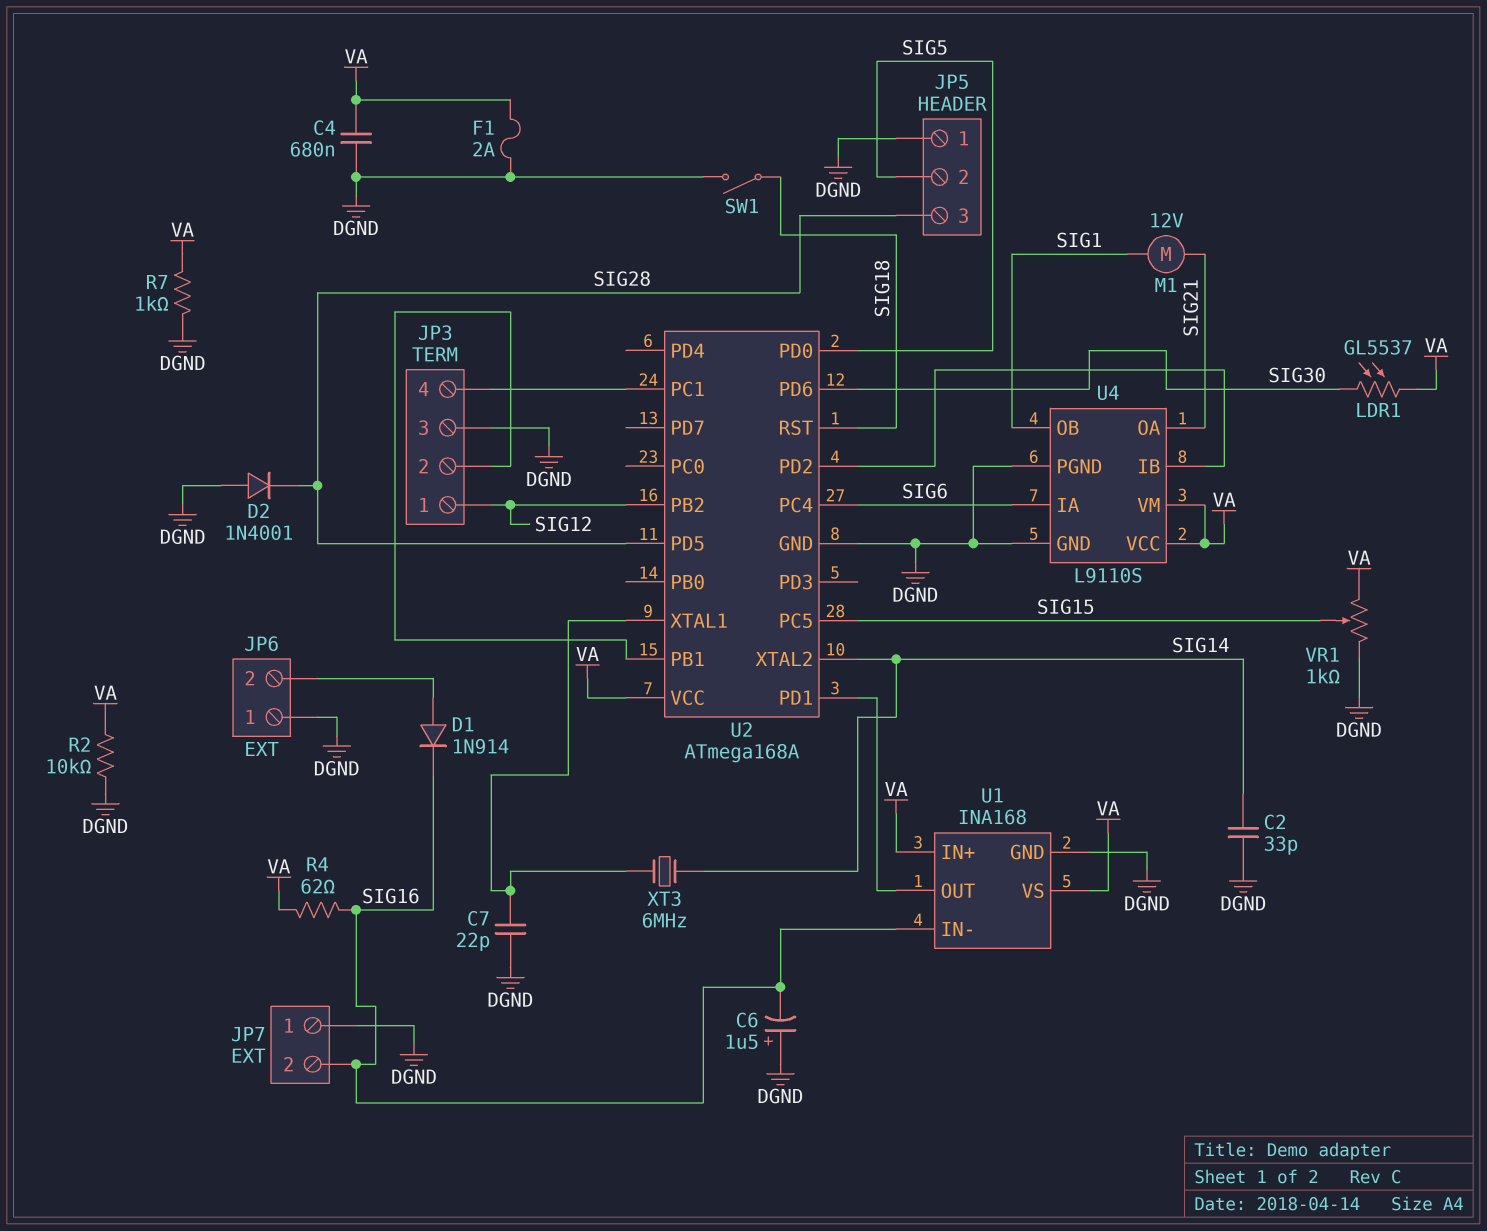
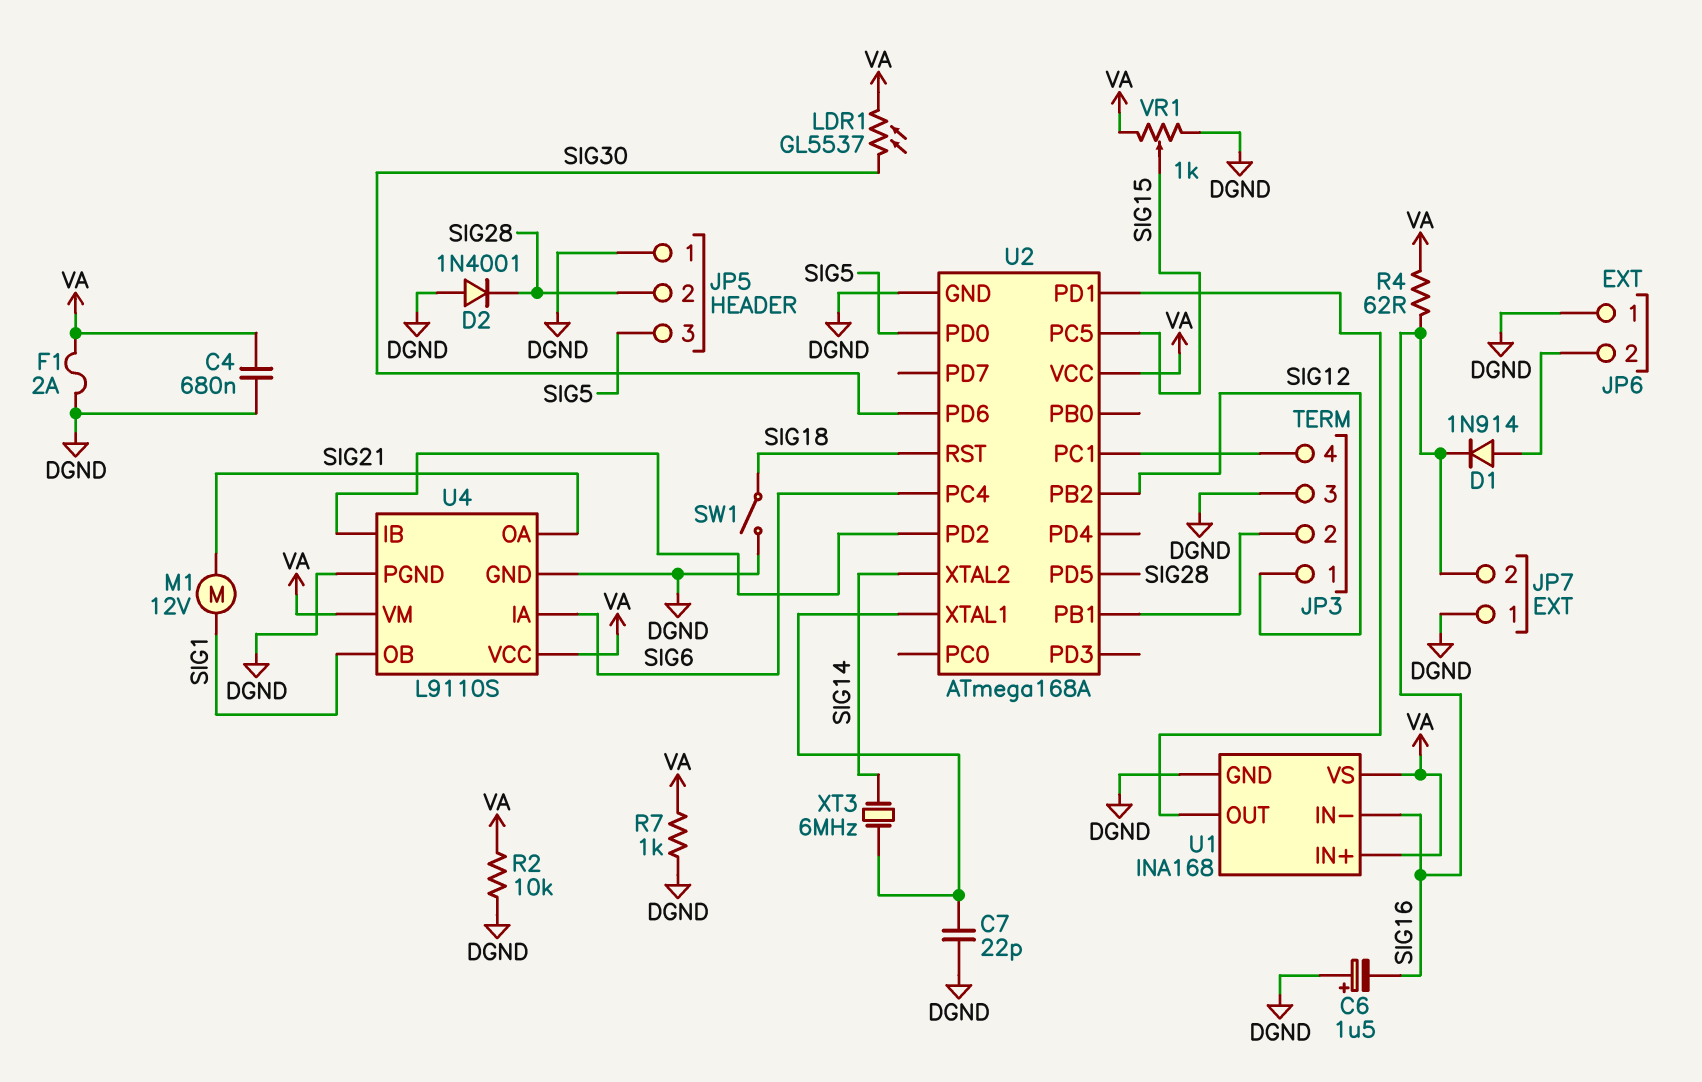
C2: 33pF (DGND, SIG14) -> none
JP5 pin 2: SIG5 -> SIG28
JP5 pin 3: SIG28 -> SIG5

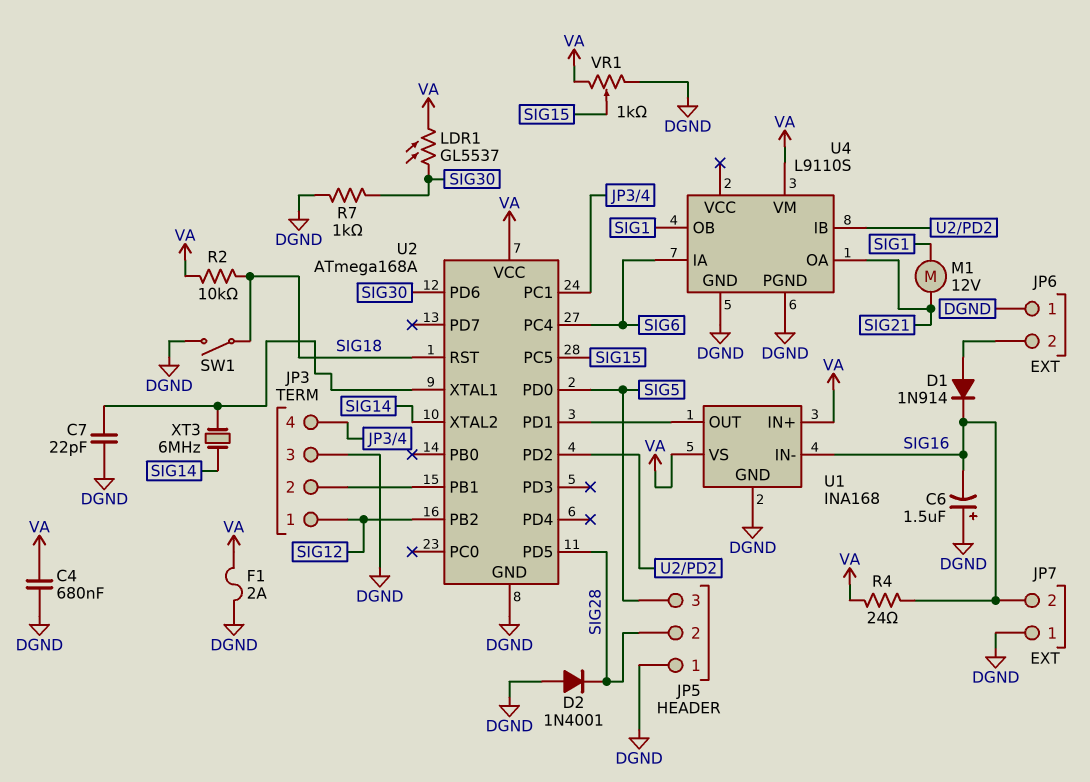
R2: 10k (DGND, VA) -> 10k (SIG18, VA)
R4: 62 (SIG16, VA) -> 24 (SIG16, VA)
R7: 1k (DGND, VA) -> 1k (DGND, SIG30)
U4 pin VCC: VA -> none

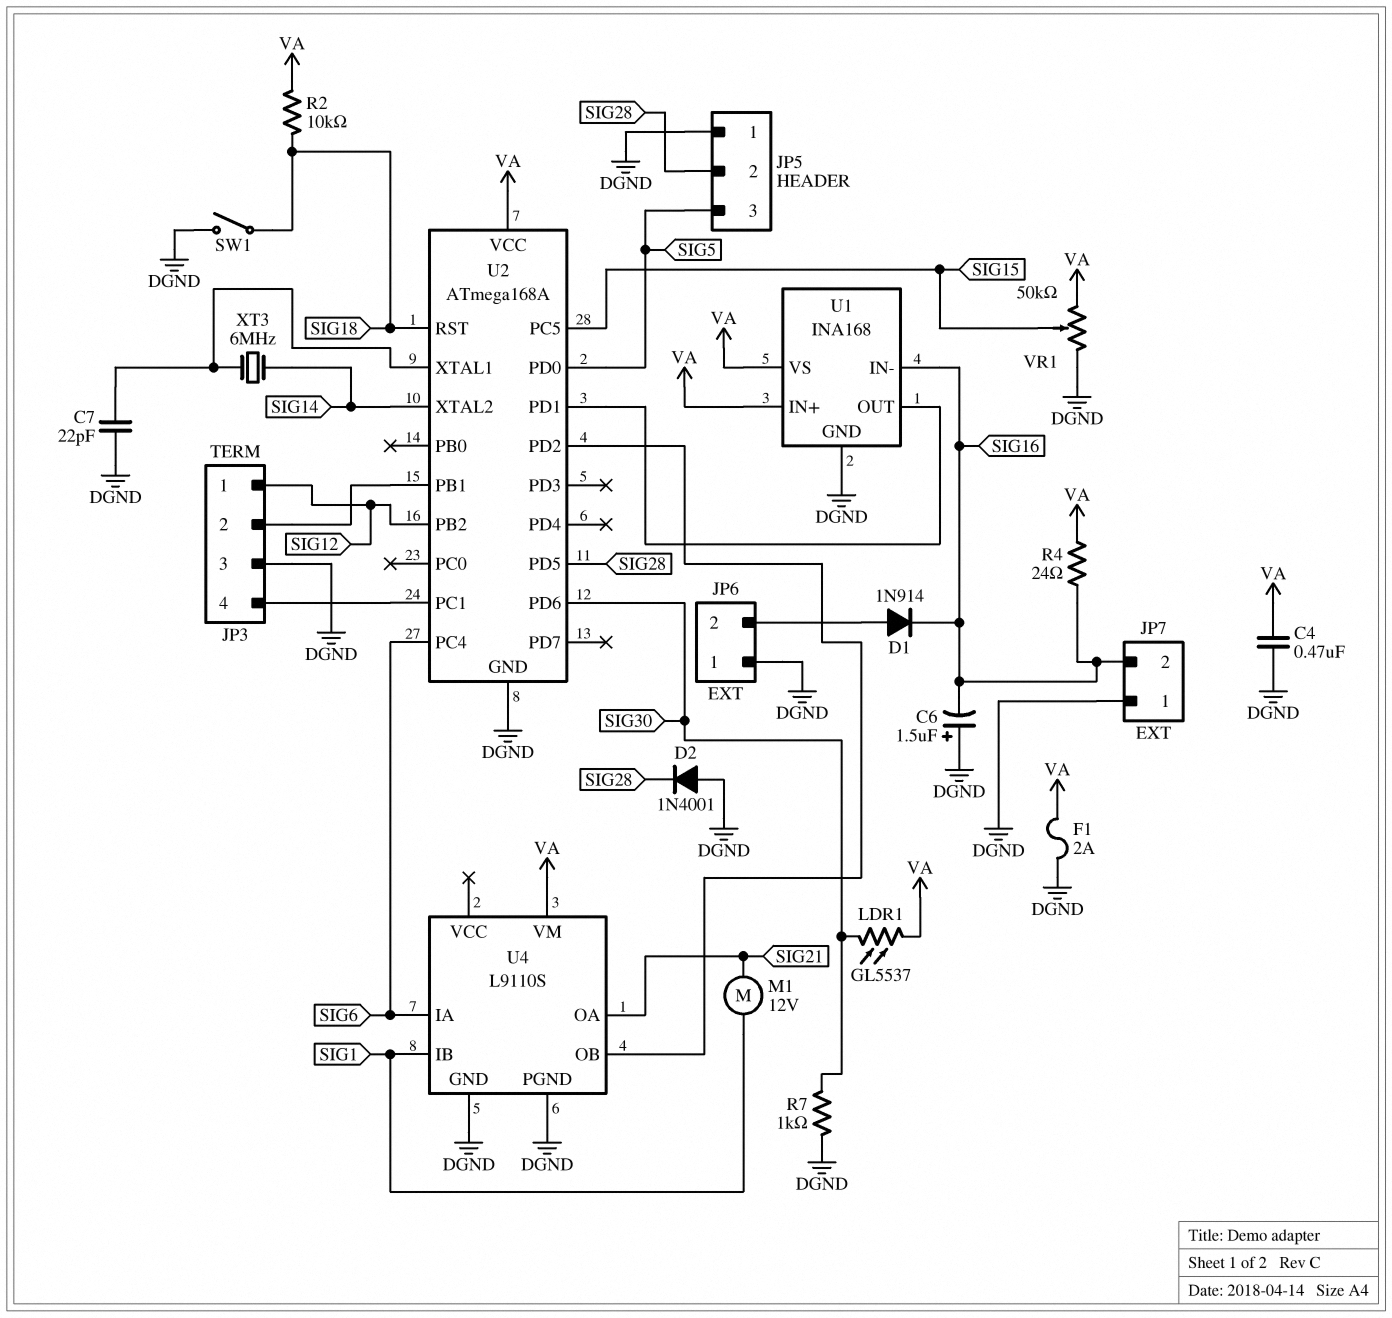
C4: 680nF (DGND, VA) -> 470nF (DGND, VA)
U4 pin IB: U2/PD2 -> SIG1
U4 pin OB: SIG1 -> U2/PD2
VR1: 1k (DGND, VA, wiper SIG15) -> 50k (DGND, VA, wiper SIG15)

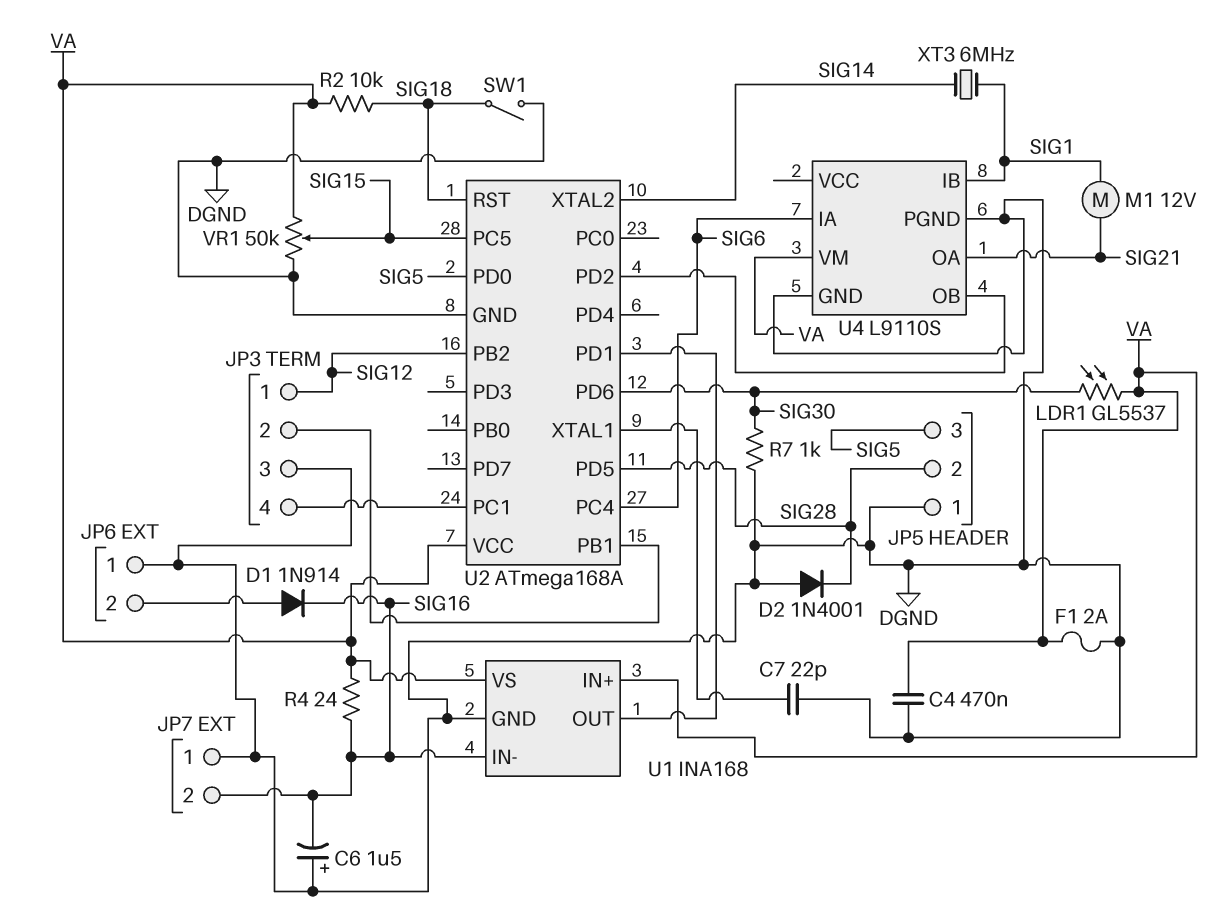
XT3: 6MHz (SIG14, U2/XTAL1) -> 6MHz (SIG1, SIG14)

